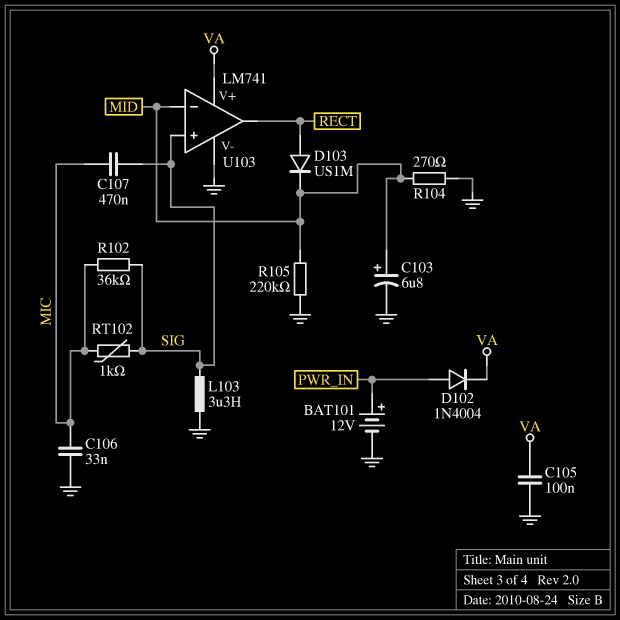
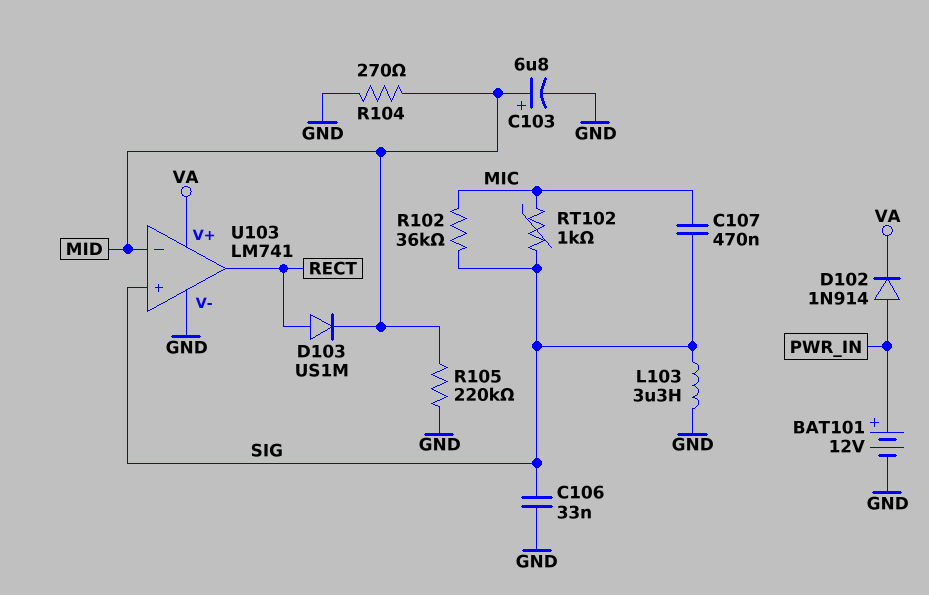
C105: 100nF (GND, VA) -> none
C106: 33nF (GND, MIC) -> 33nF (GND, SIG)
D102: diode 1N4004 (A PWR_IN, K VA) -> diode 1N914 (A PWR_IN, K VA)

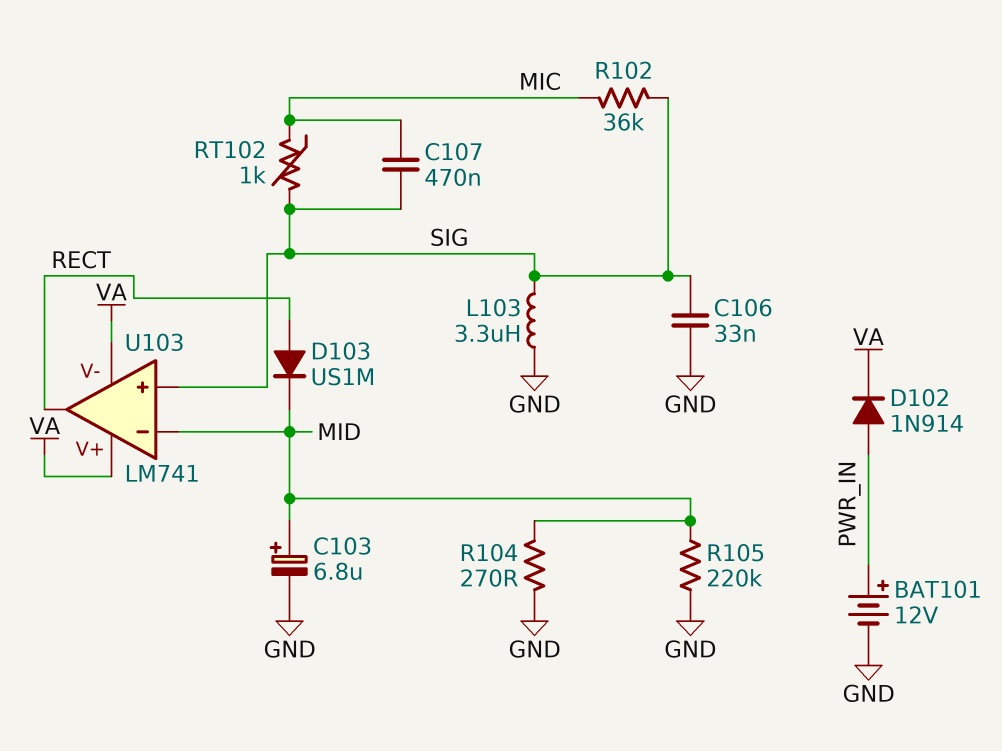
U103 pin V-: GND -> VA

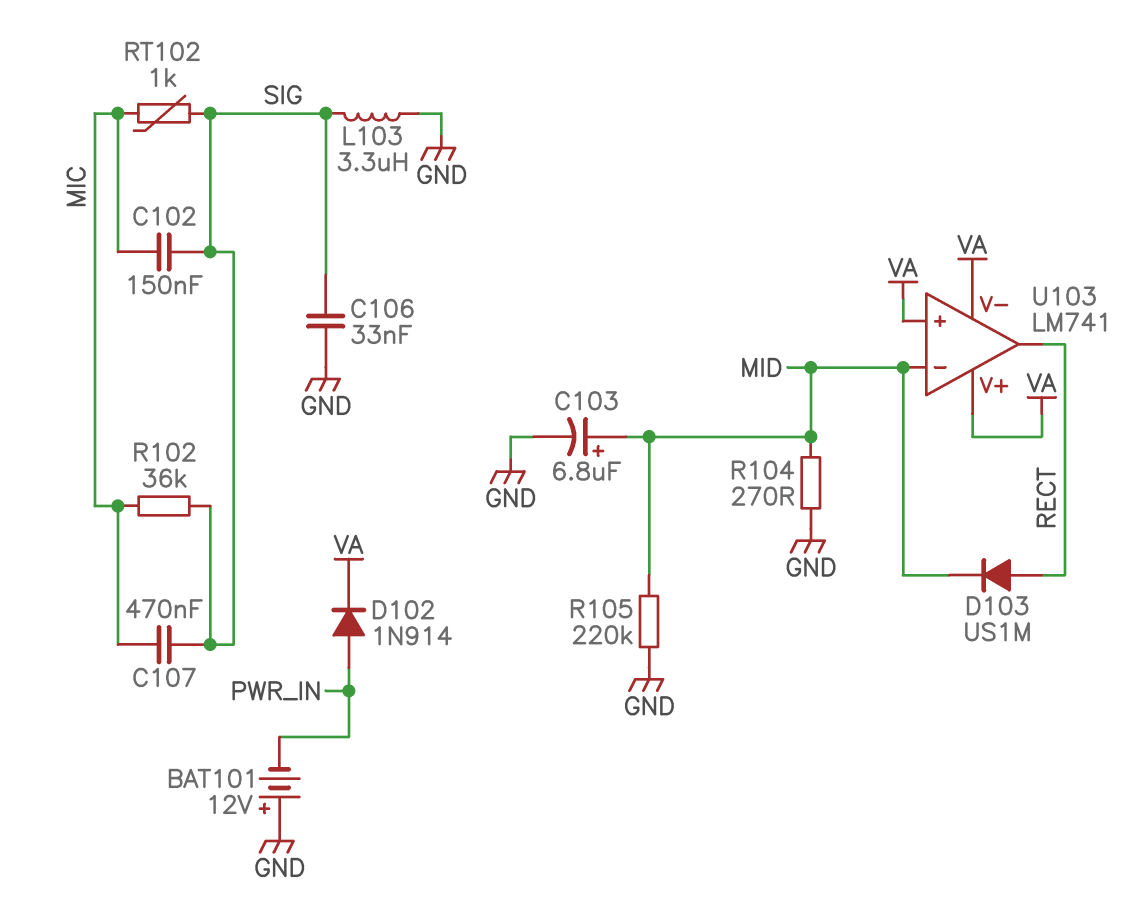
BAT101: 12V (plus PWR_IN, minus GND) -> 12V (plus GND, minus PWR_IN)
C102: none -> 150nF (MIC, SIG)
U103 pin in+: SIG -> VA

